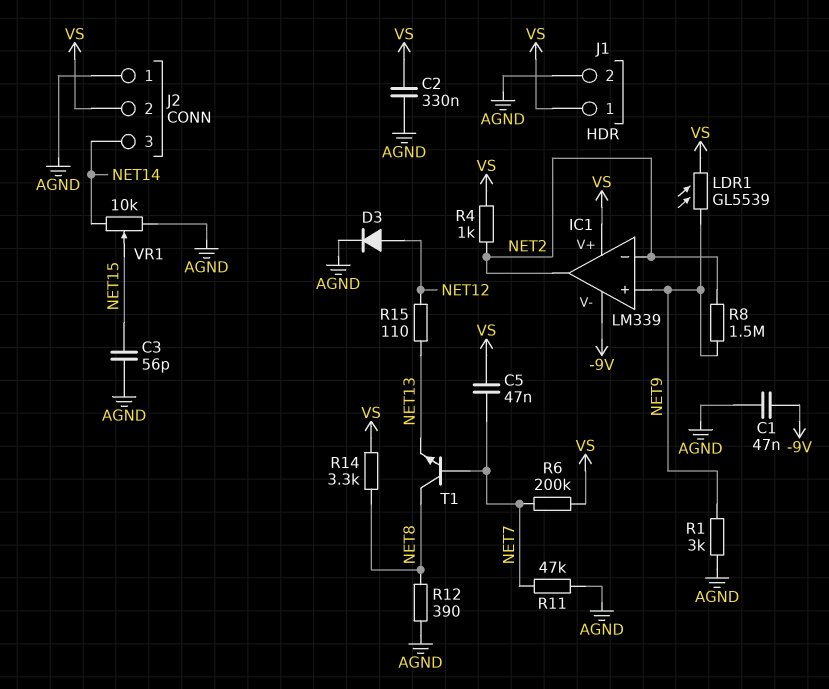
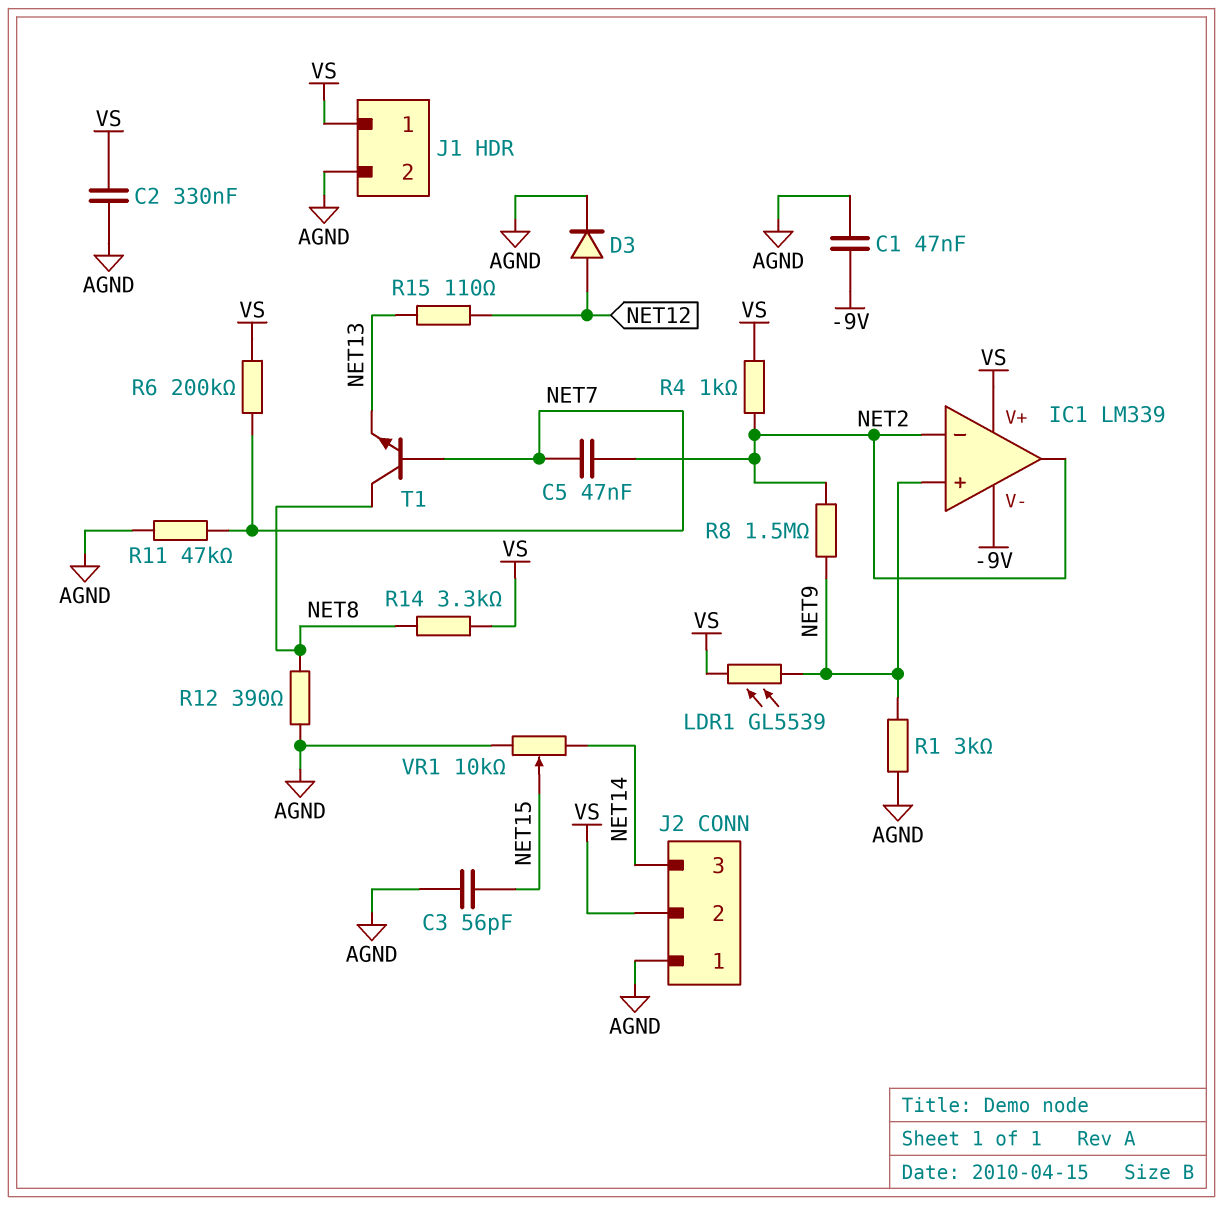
C5: 47nF (NET7, VS) -> 47nF (NET2, NET7)

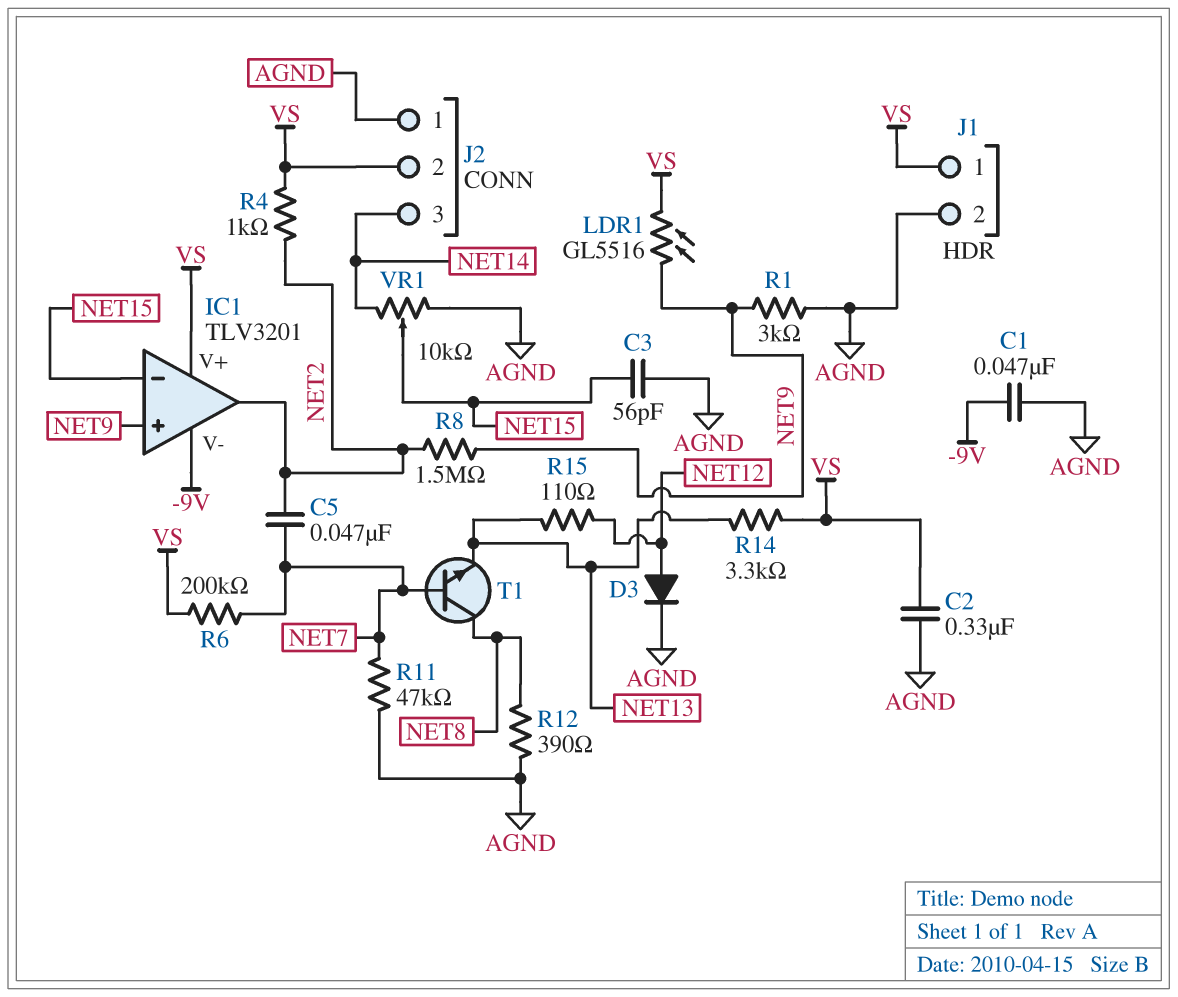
IC1: LM339 -> TLV3201
IC1 pin in-: NET2 -> NET15
LDR1: GL5539 (NET9, VS) -> GL5516 (NET9, VS)
R14: 3.3k (NET8, VS) -> 3.3k (NET13, VS)

